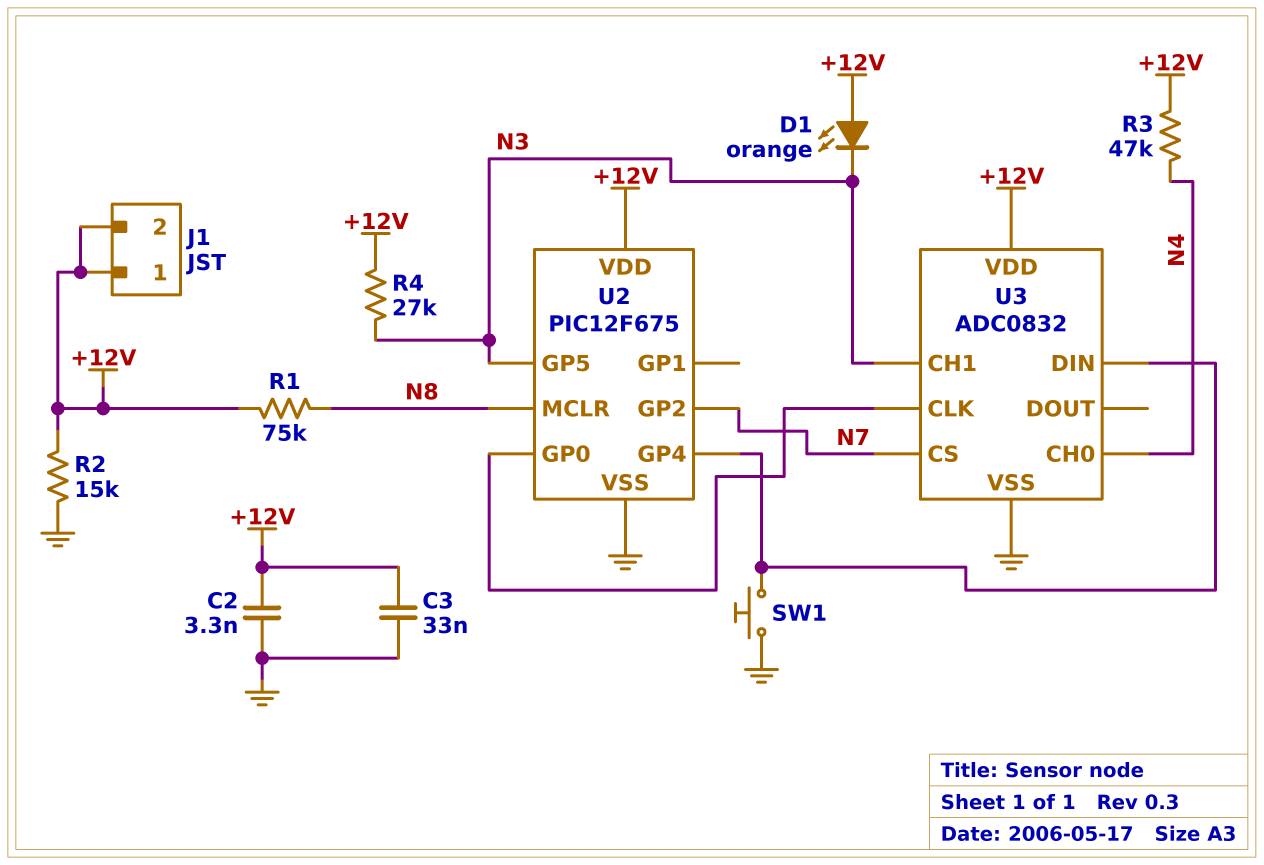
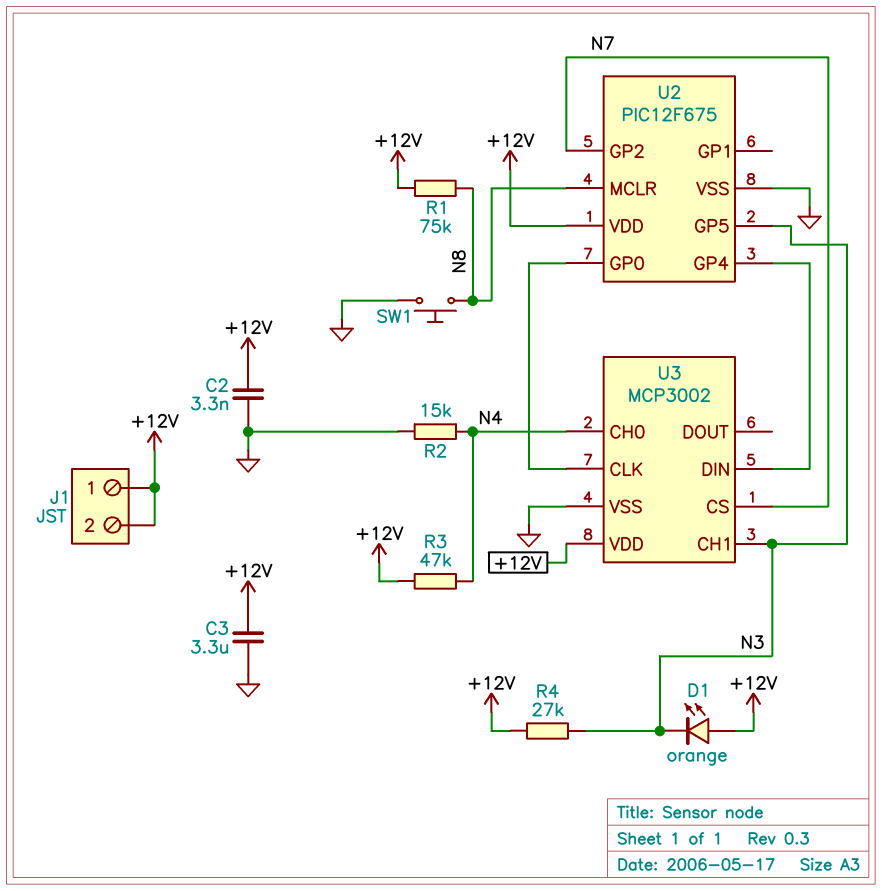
C3: 33nF (+12V, GND) -> 3.3uF (+12V, GND)
R2: 15k (+12V, GND) -> 15k (GND, N4)
SW1: button (GND, U2/GP4) -> button (GND, N8)
U3: ADC0832 -> MCP3002

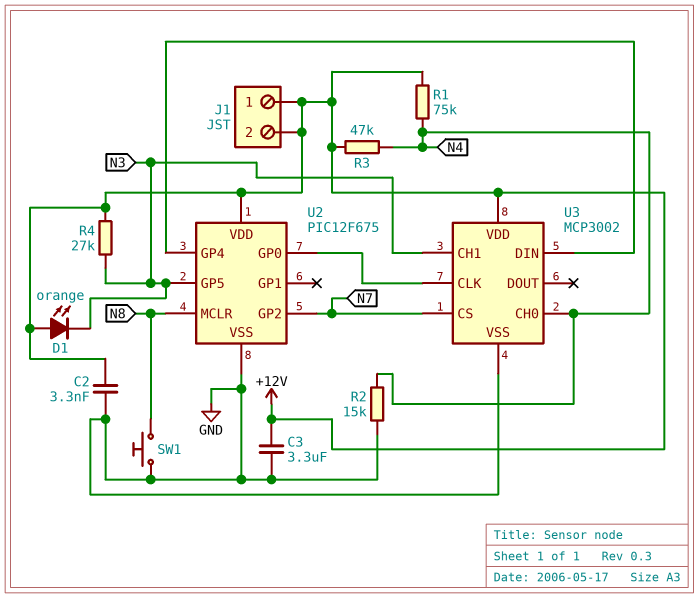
R1: 75k (+12V, N8) -> 75k (+12V, N4)

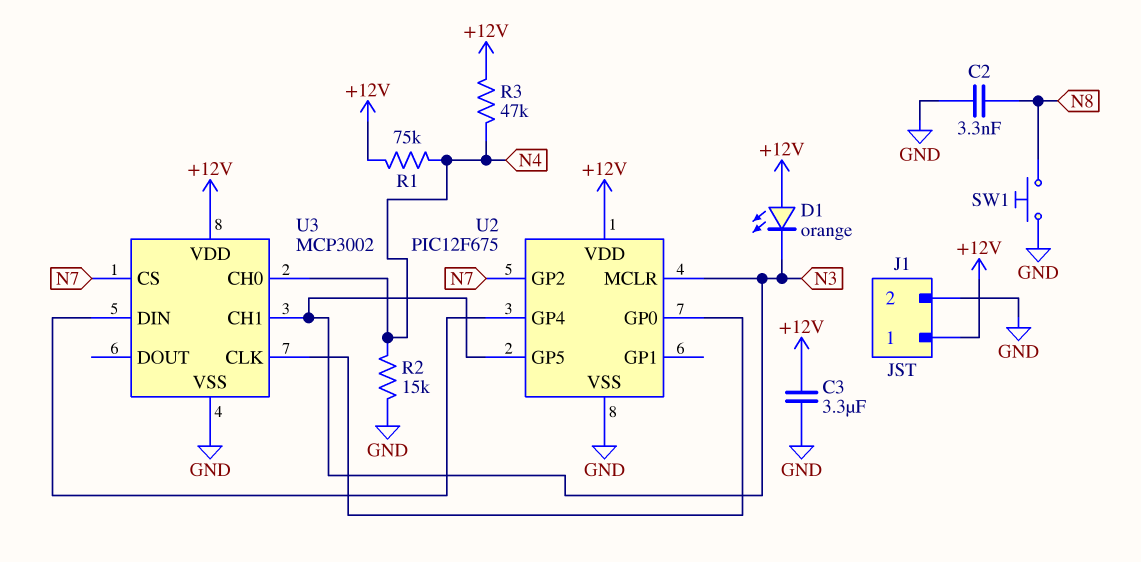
C2: 3.3nF (+12V, GND) -> 3.3nF (GND, N8)
J1 pin 2: +12V -> GND
R4: 27k (+12V, N3) -> none
U2 pin MCLR: N8 -> N3

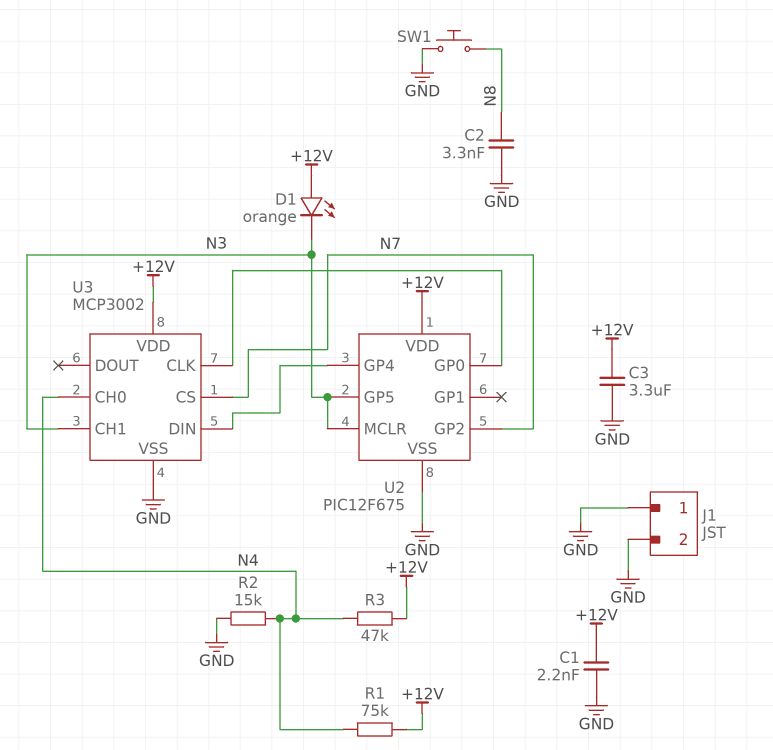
C1: none -> 2.2nF (+12V, GND)
J1 pin 1: +12V -> GND

